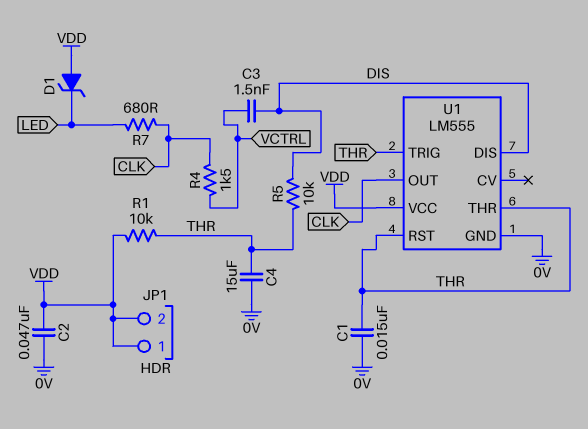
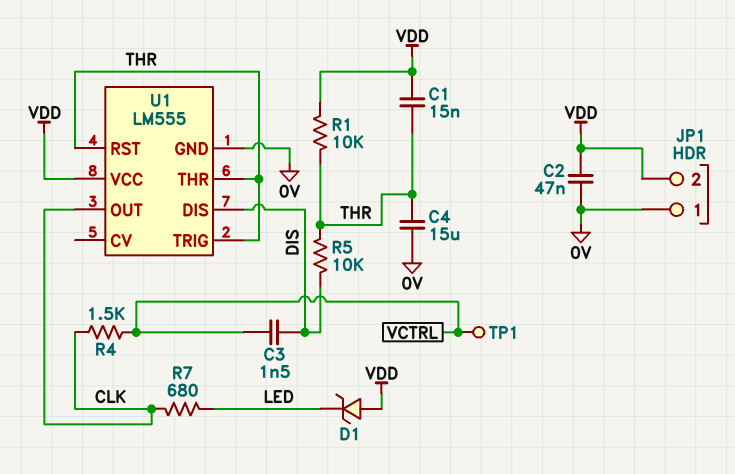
C1: 15nF (0V, THR) -> 15nF (THR, VDD)
JP1 pin 1: VDD -> 0V
TP1: none -> test point (VCTRL)

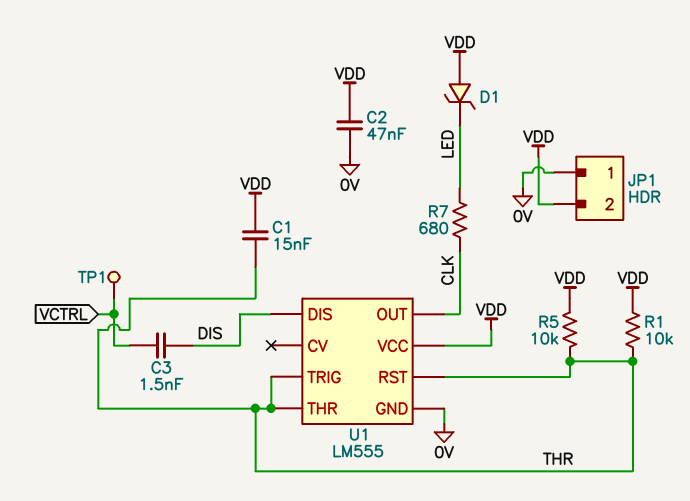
C4: 15uF (0V, THR) -> none
R4: 1.5k (CLK, VCTRL) -> none
R5: 10k (DIS, THR) -> 10k (THR, VDD)

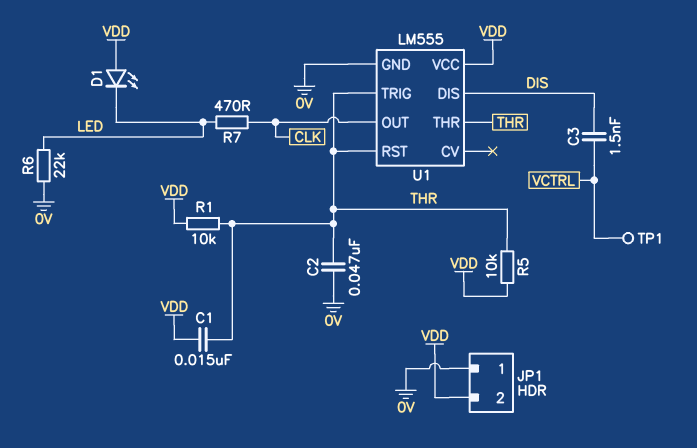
C2: 47nF (0V, VDD) -> 47nF (0V, THR)
D1: zener (A VDD, K LED) -> LED (A VDD, K LED)
R6: none -> 22k (0V, LED)
R7: 680 (CLK, LED) -> 470 (CLK, LED)

